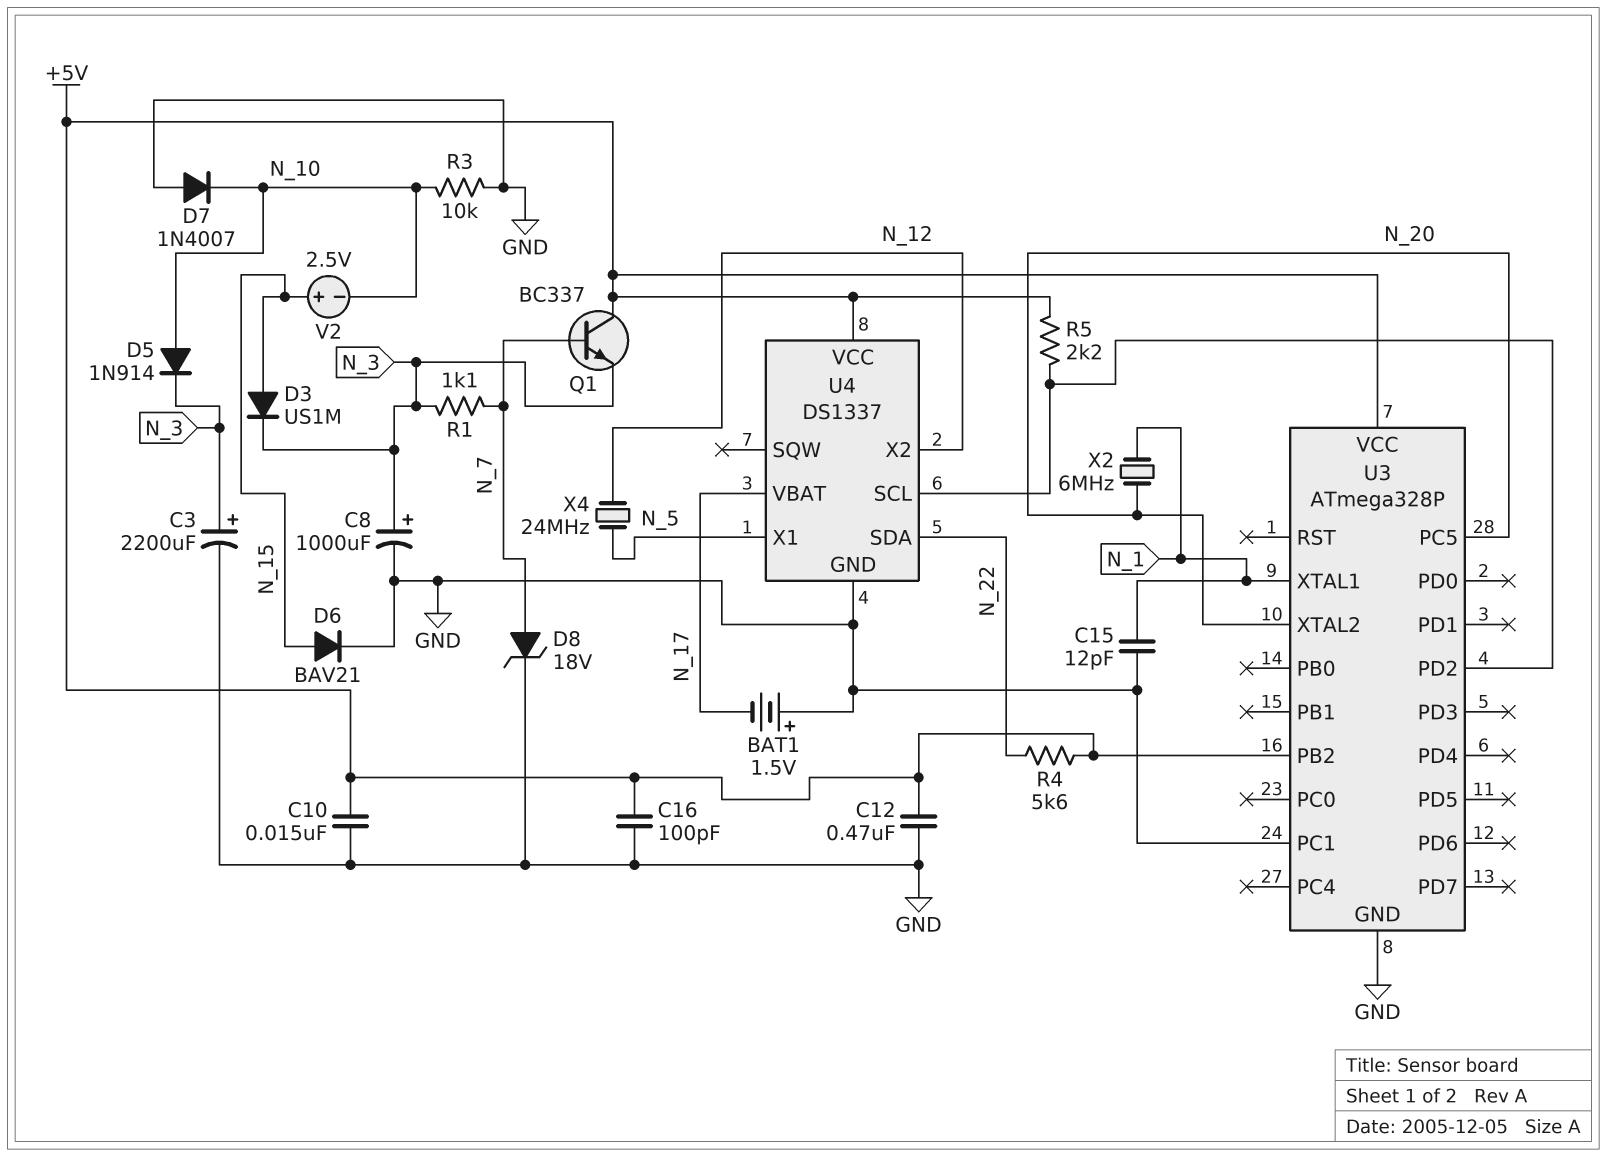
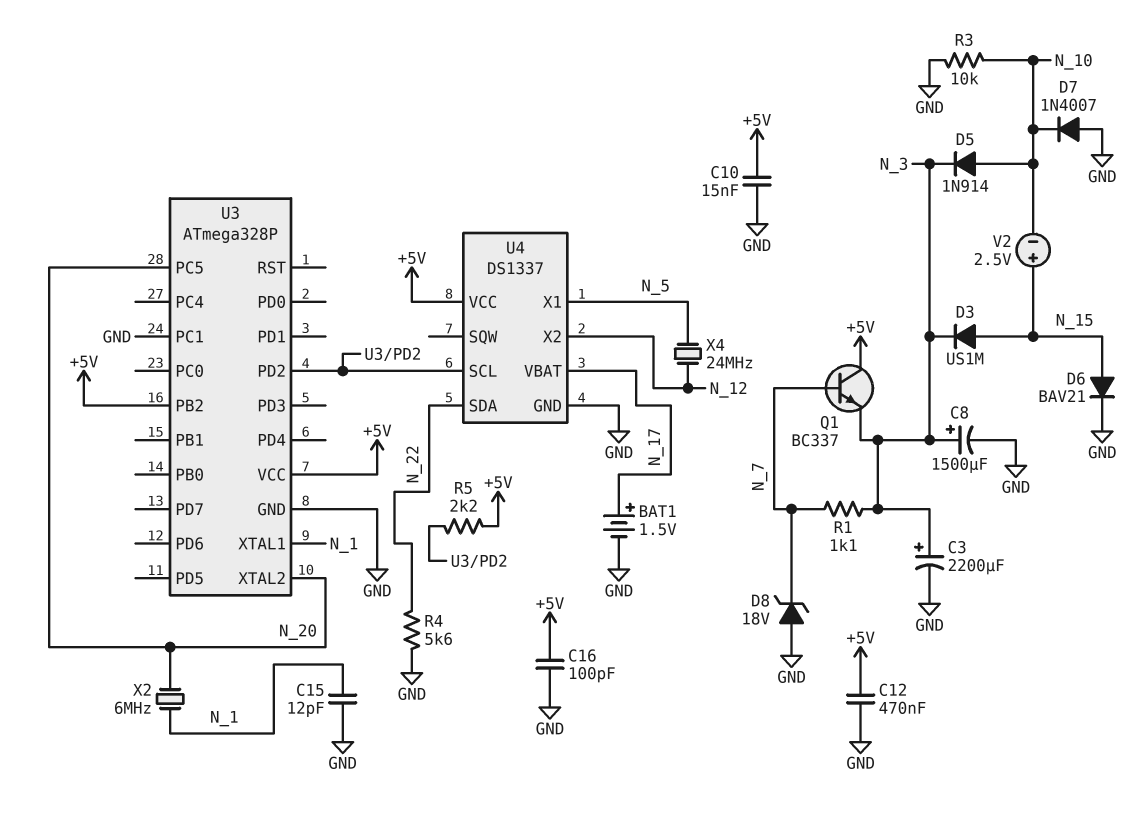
BAT1: 1.5V (plus GND, minus N_17) -> 1.5V (plus N_17, minus GND)
C8: 1000uF (plus N_3, minus GND) -> 1500uF (plus N_3, minus GND)
D8: zener 18V (A N_7, K GND) -> zener 18V (A GND, K N_7)
R4: 5.6k (+5V, N_22) -> 5.6k (GND, N_22)

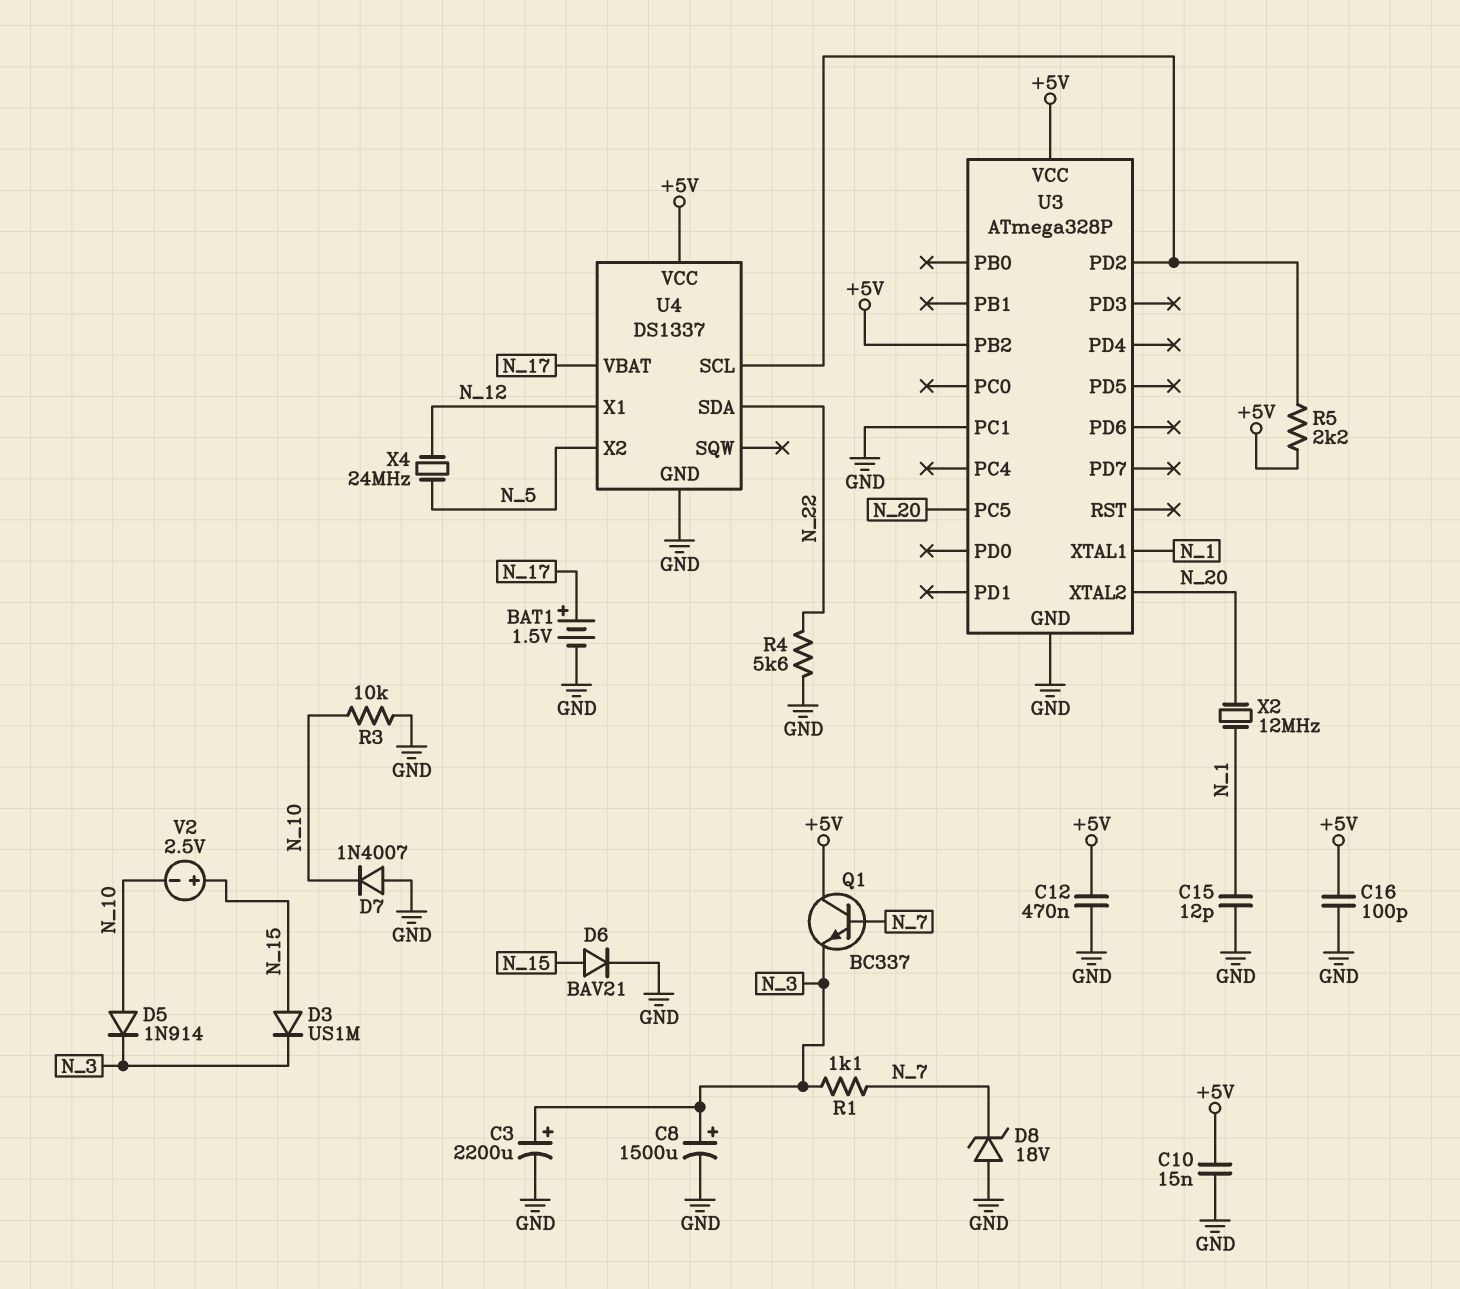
U4 pin X1: N_5 -> N_12
U4 pin X2: N_12 -> N_5
X2: 6MHz (N_1, N_20) -> 12MHz (N_1, N_20)

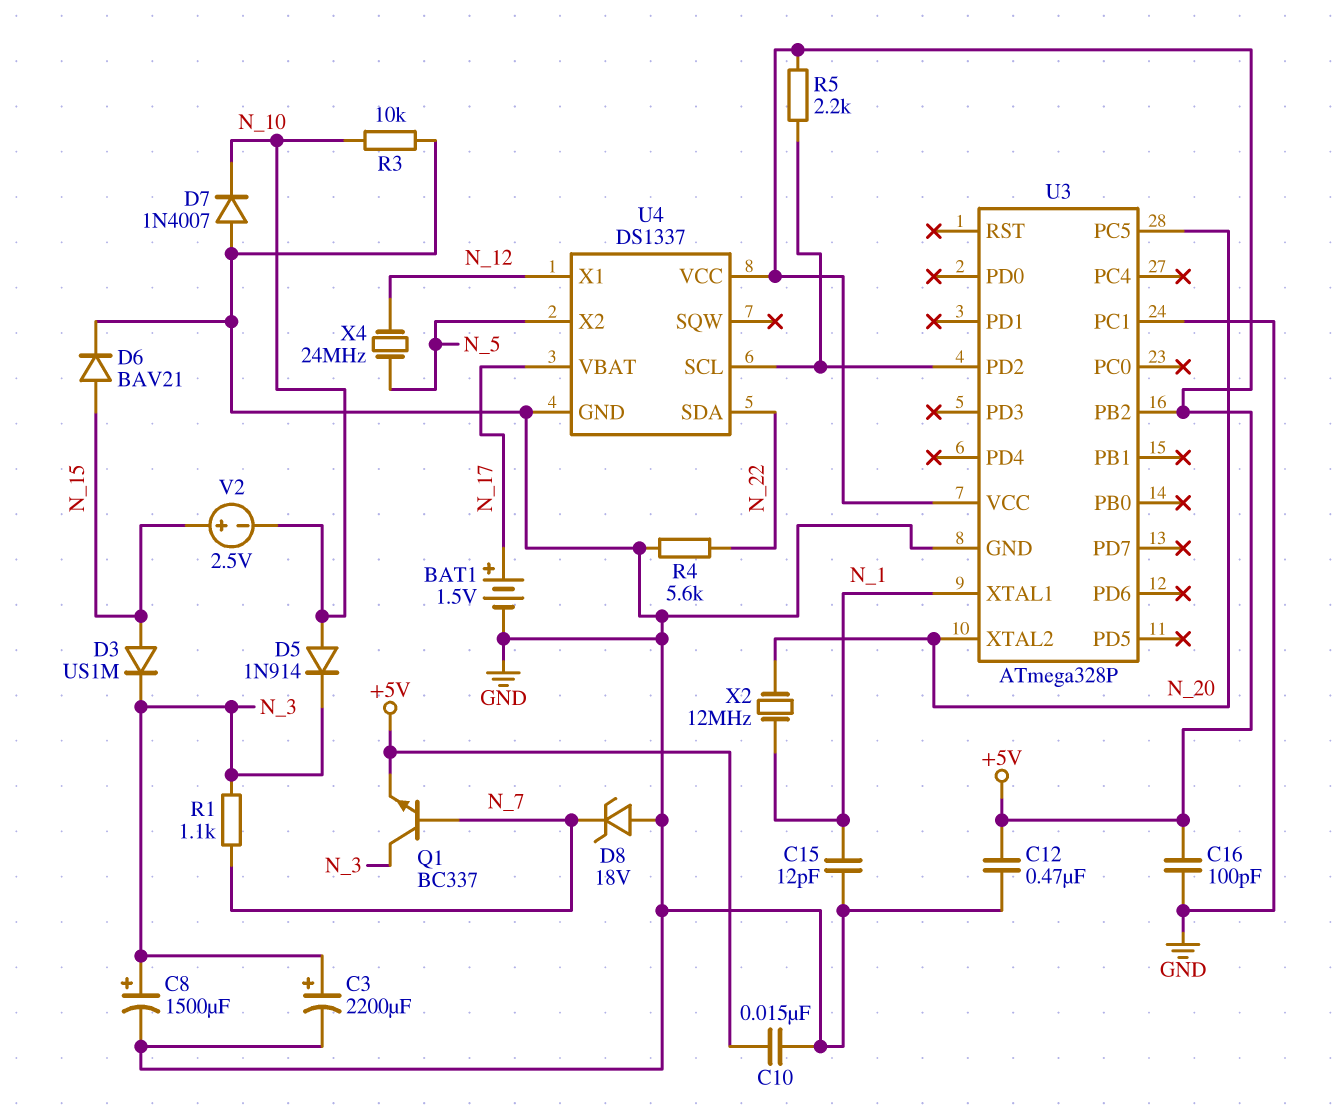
Q1: NPN BC337 (B N_7, C +5V, E N_3) -> NPN BC337 (B N_7, C N_3, E +5V)

